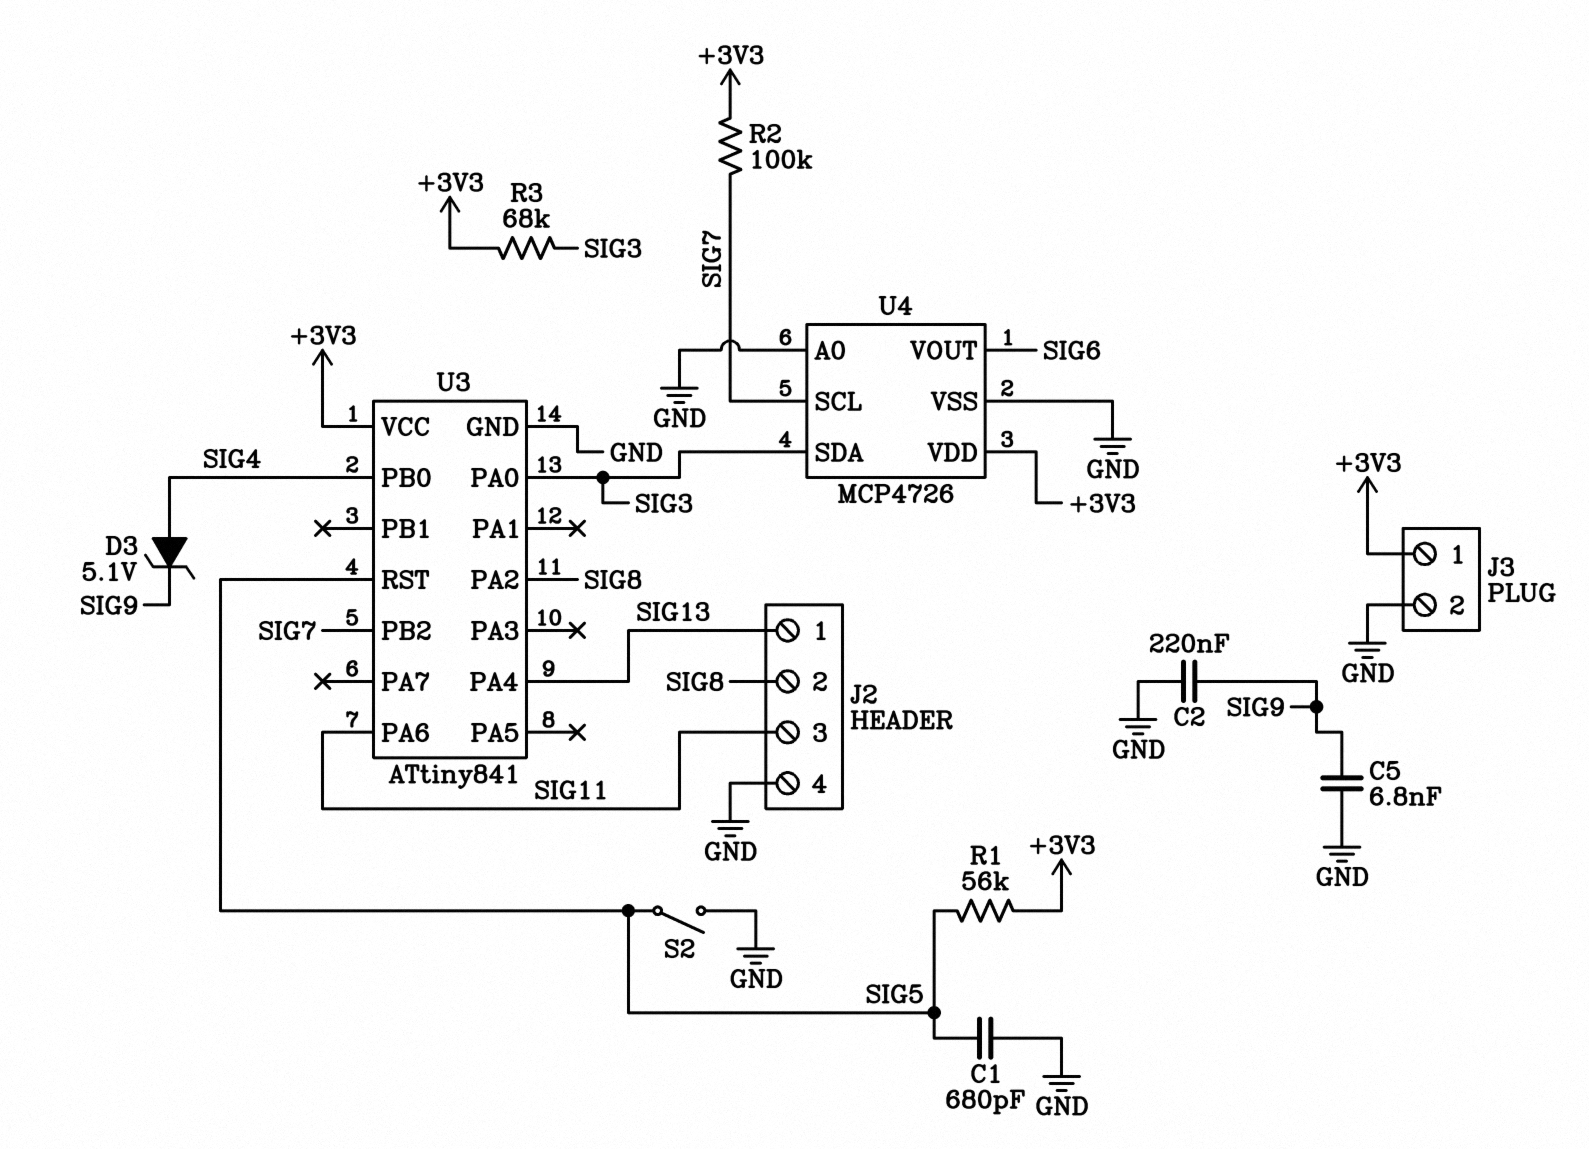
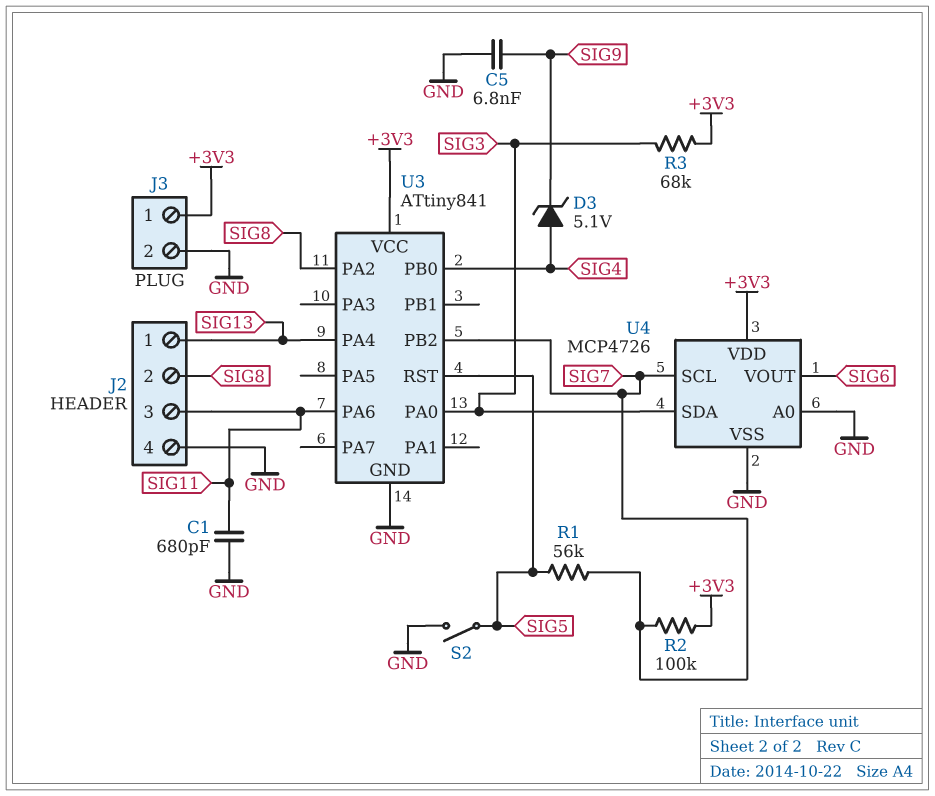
C1: 680pF (GND, SIG5) -> 680pF (GND, SIG11)
C2: 220nF (GND, SIG9) -> none
R1: 56k (+3V3, SIG5) -> 56k (SIG5, SIG7)

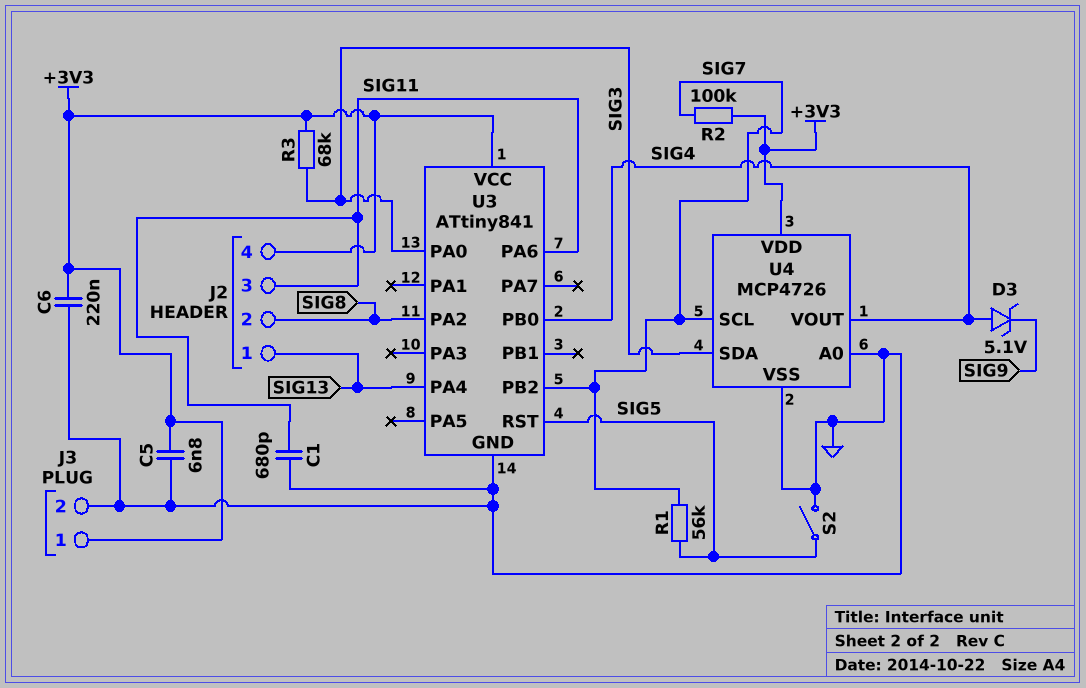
C5: 6.8nF (GND, SIG9) -> 6.8nF (+3V3, GND)
C6: none -> 220nF (+3V3, GND)
J2 pin 4: GND -> +3V3
U4 pin VOUT: SIG6 -> SIG4

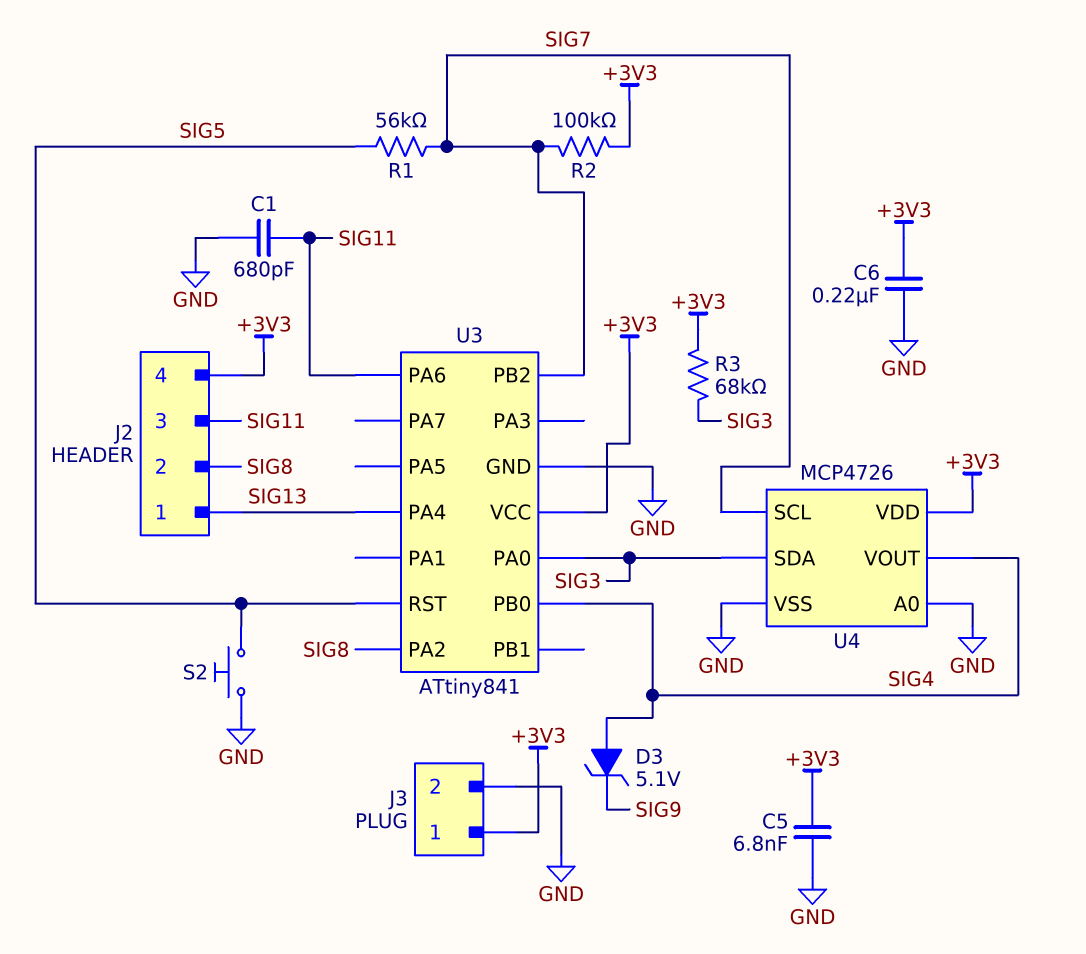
S2: switch (GND, SIG5) -> button (GND, SIG5)

